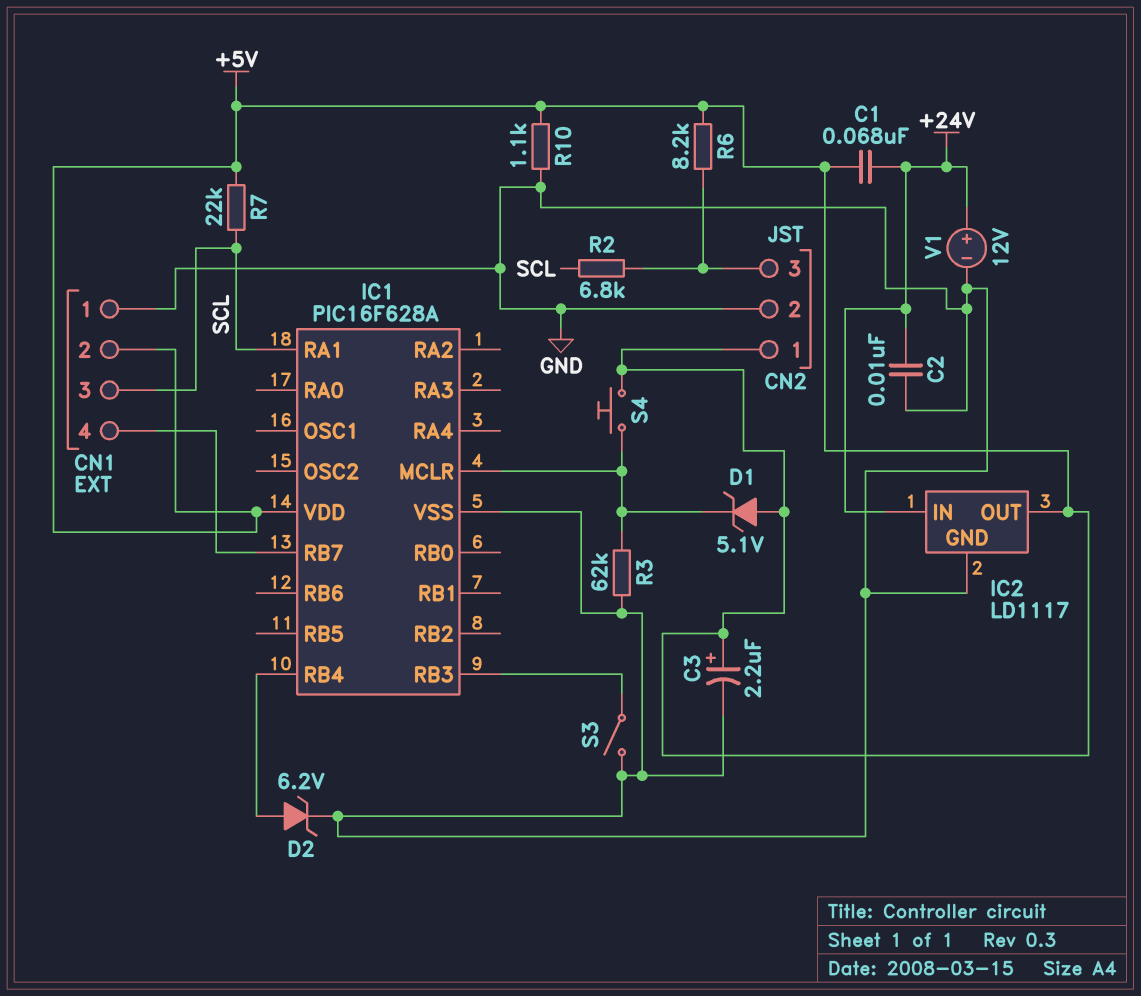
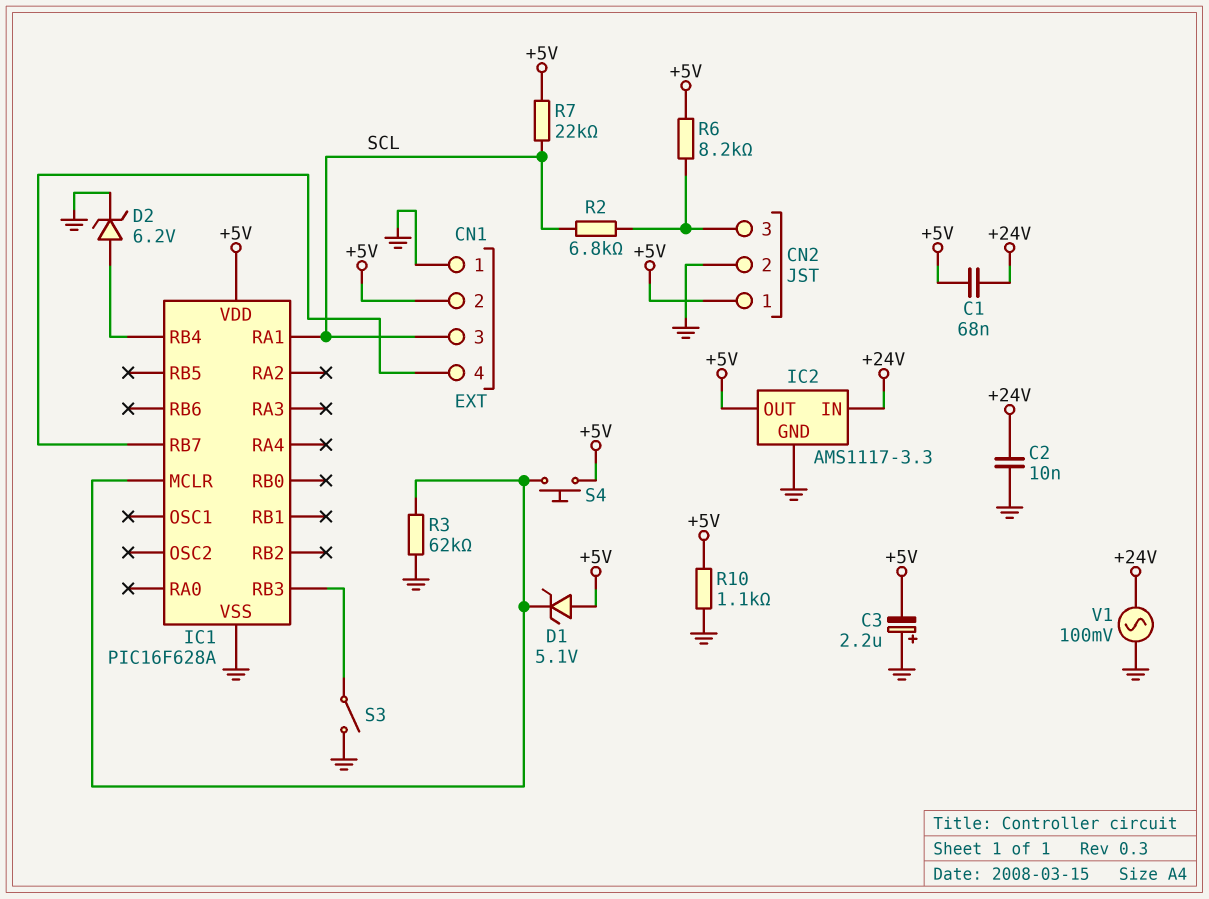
C3: 2.2uF (plus +5V, minus GND) -> 2.2uF (plus GND, minus +5V)
IC2: LD1117 -> AMS1117-3.3
V1: 12V (plus +24V, minus GND) -> AC 100mV (+24V, GND)

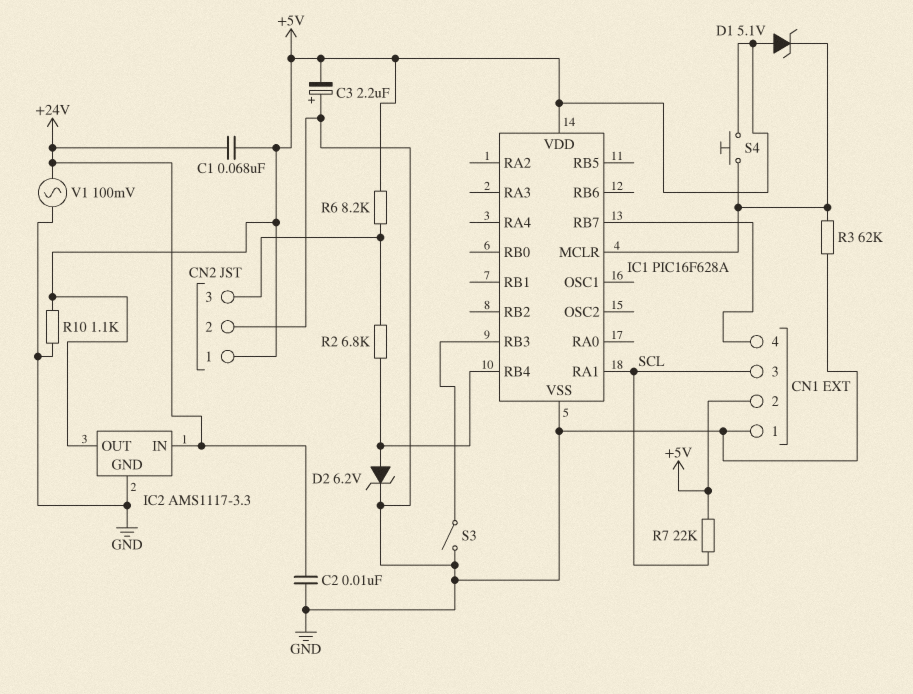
R2: 6.8k (CN2/3, SCL) -> 6.8k (CN2/3, IC1/RB4)

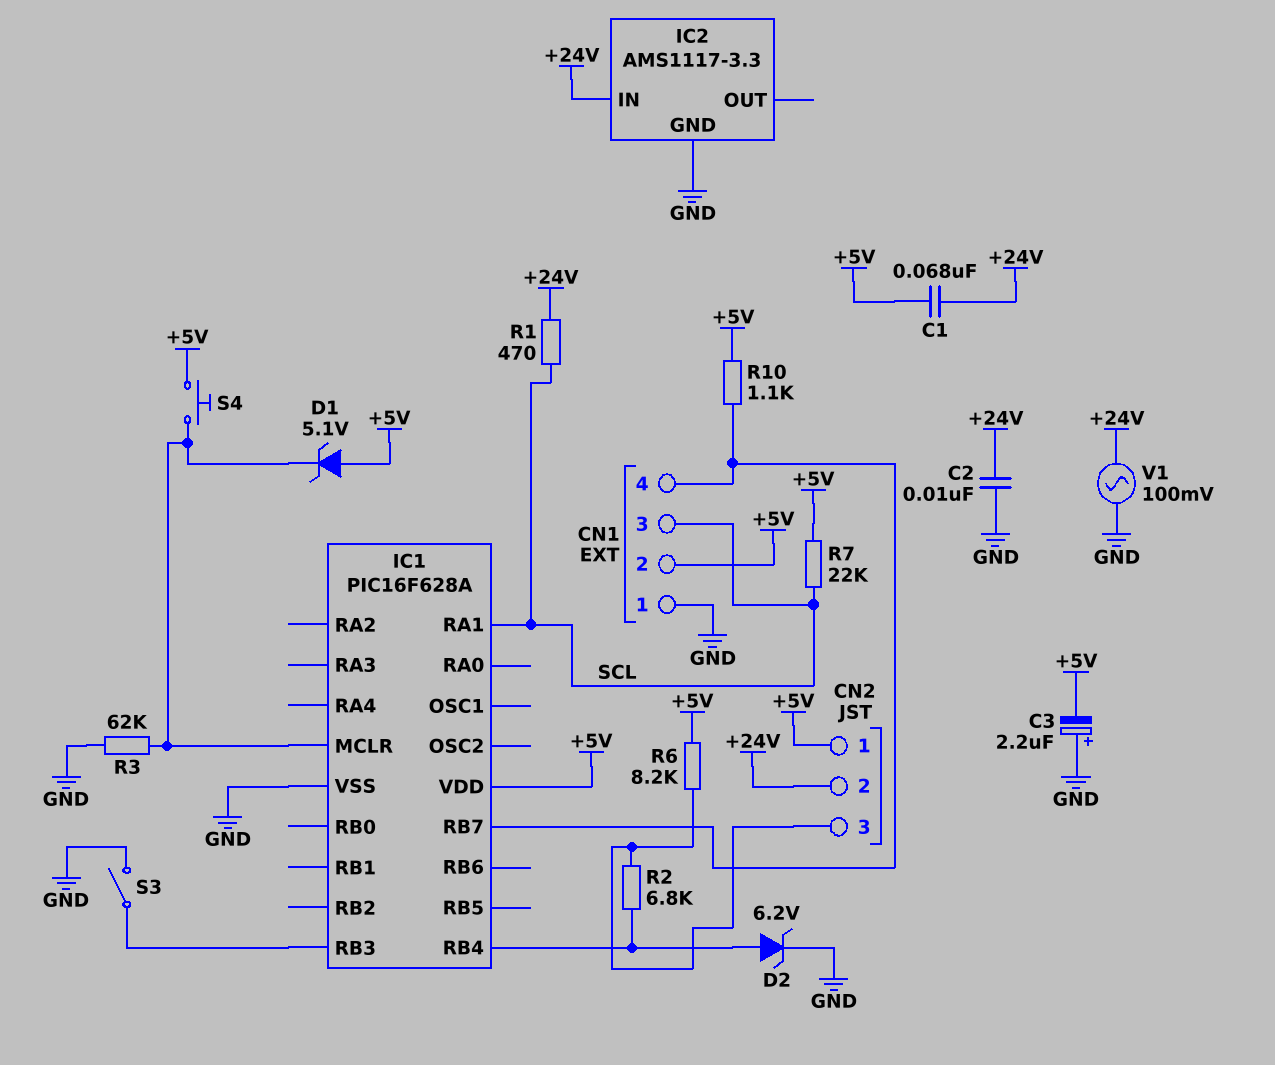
CN2 pin 2: GND -> +24V
IC2 pin OUT: +5V -> none
R1: none -> 470 (+24V, SCL)
R10: 1.1k (+5V, GND) -> 1.1k (+5V, CN1/4)

